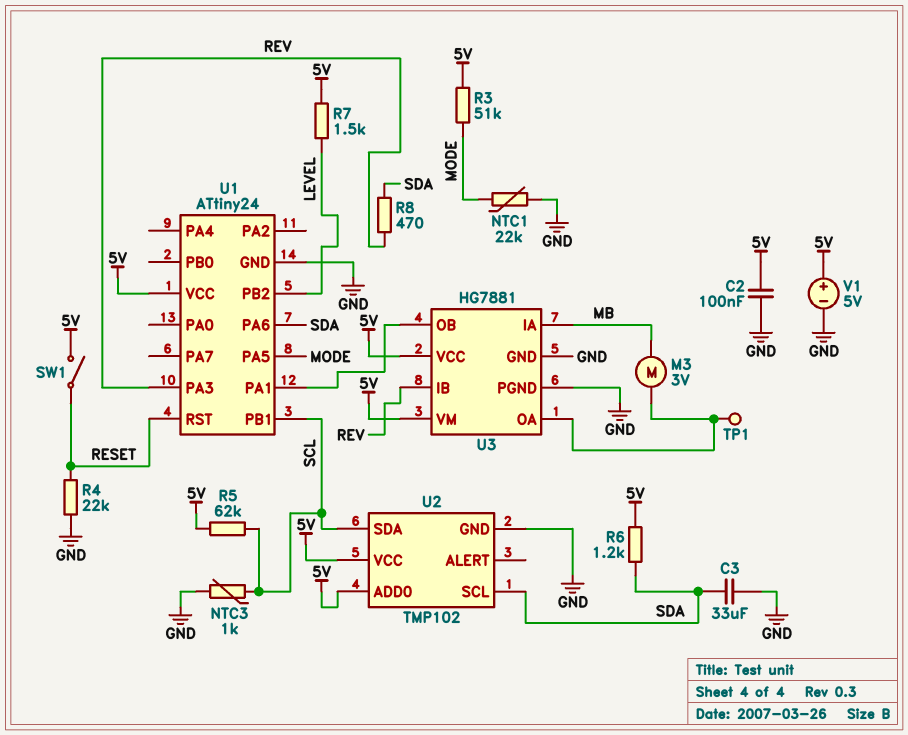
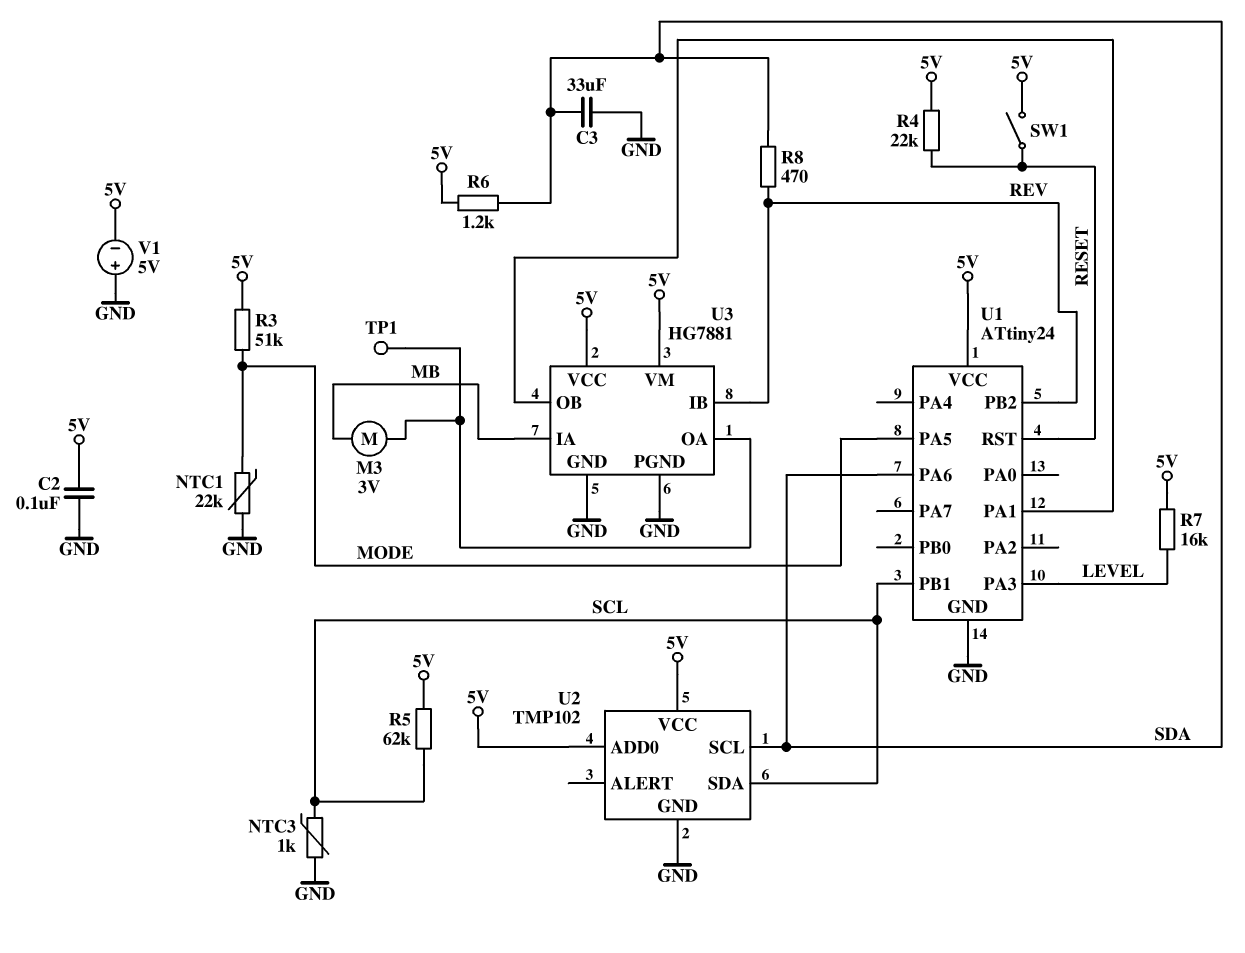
R4: 22k (GND, RESET) -> 22k (5V, RESET)
R7: 1.5k (5V, LEVEL) -> 16k (5V, LEVEL)
U1 pin PA3: REV -> LEVEL
U1 pin PB2: LEVEL -> REV
V1: 5V (plus 5V, minus GND) -> 5V (plus GND, minus 5V)

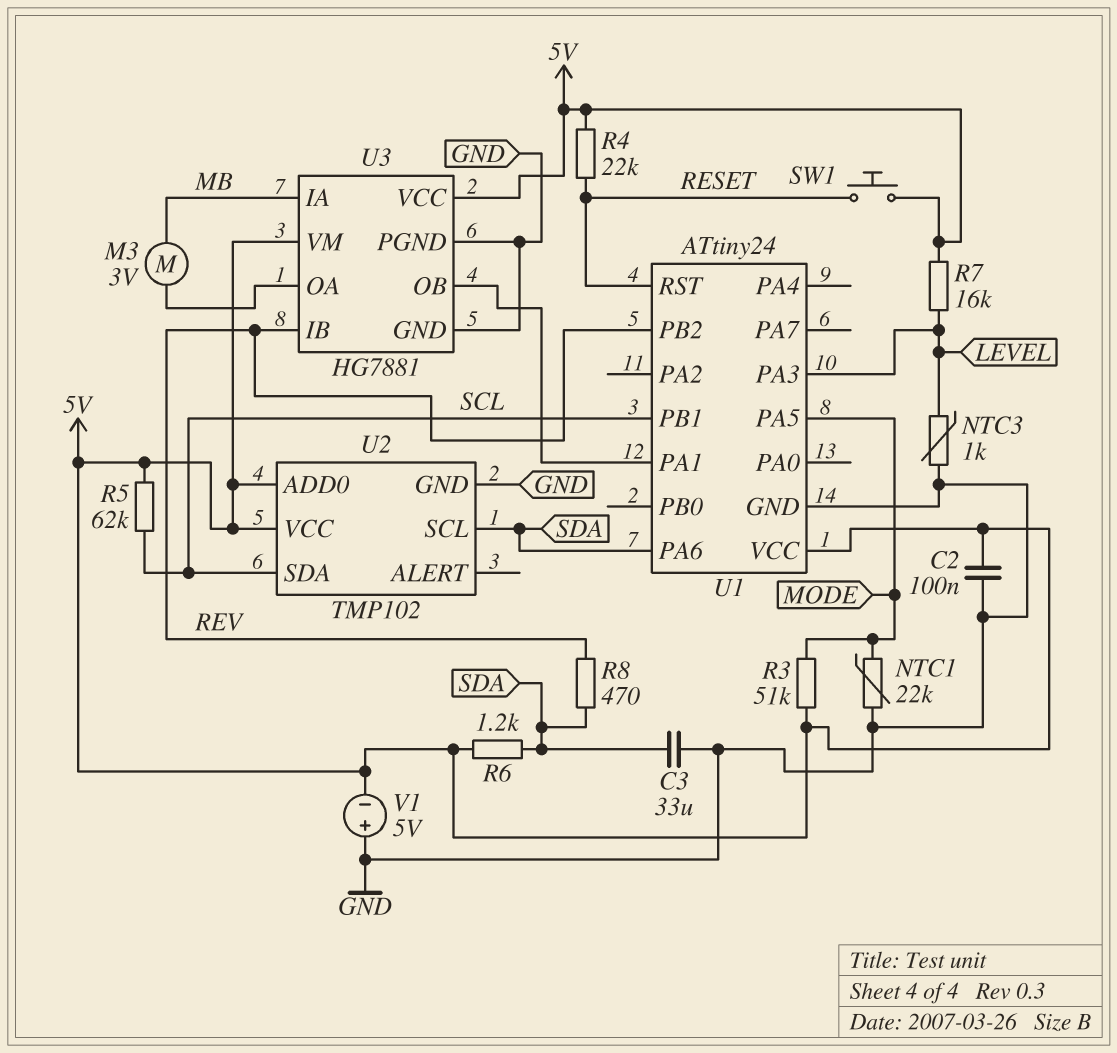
NTC3: 1k (GND, SCL) -> 1k (GND, LEVEL)
SW1: switch (5V, RESET) -> button (5V, RESET)
TP1: test point (U3/OA) -> none

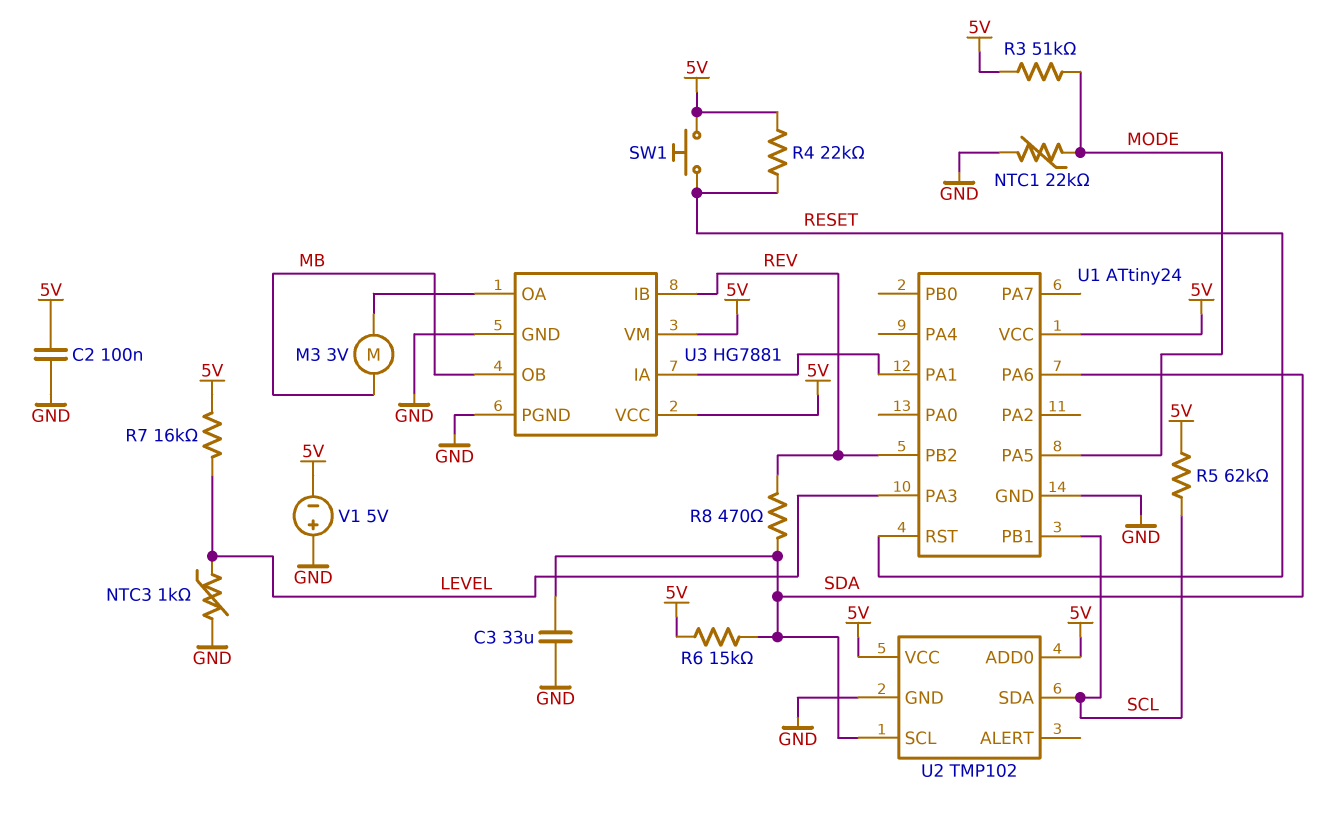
R6: 1.2k (5V, SDA) -> 15k (5V, SDA)
U3 pin IA: MB -> U1/PA1
U3 pin OB: U1/PA1 -> MB

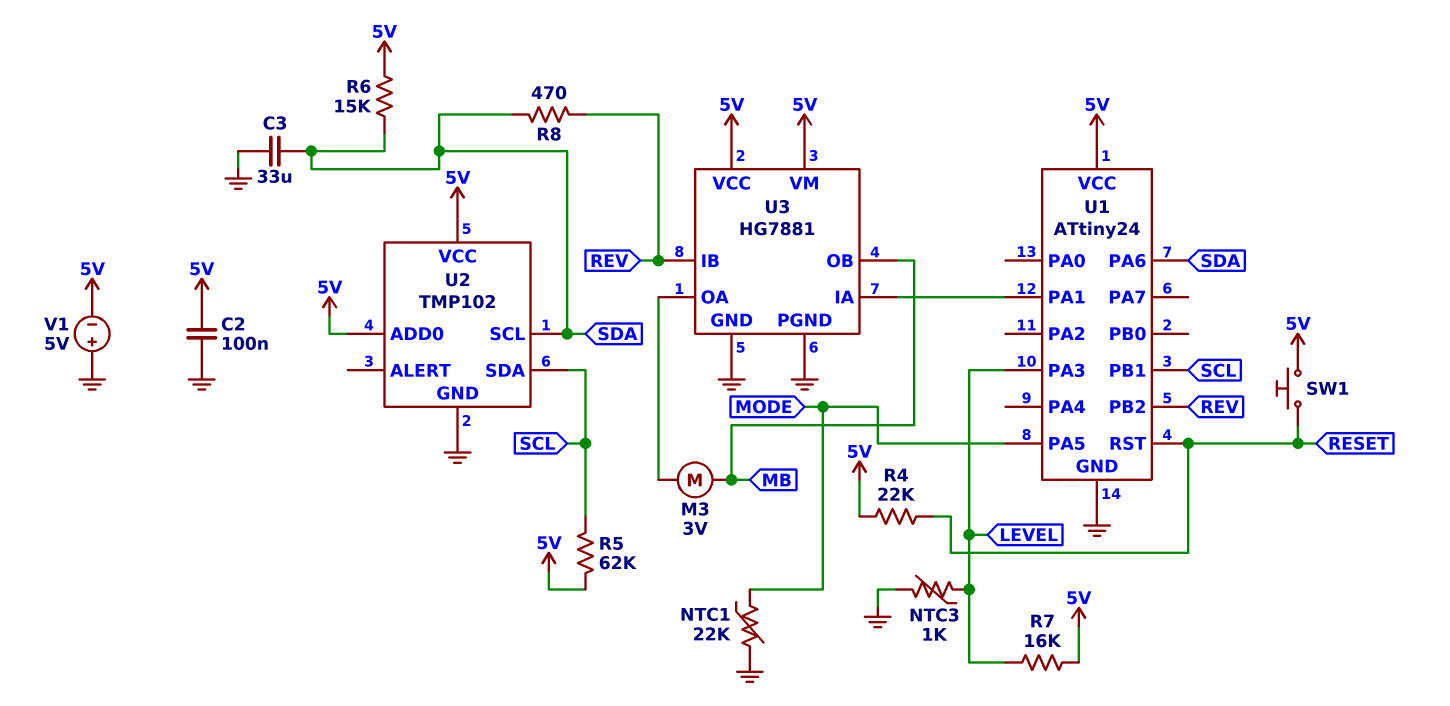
R3: 51k (5V, MODE) -> none

